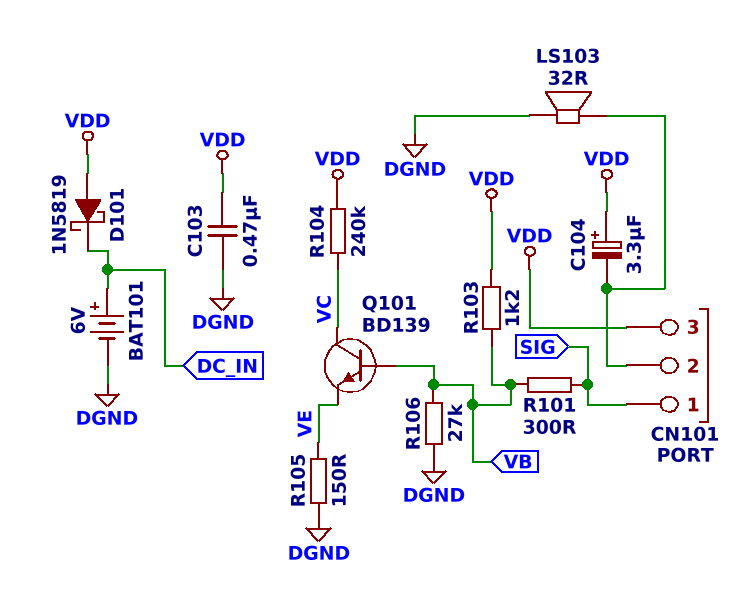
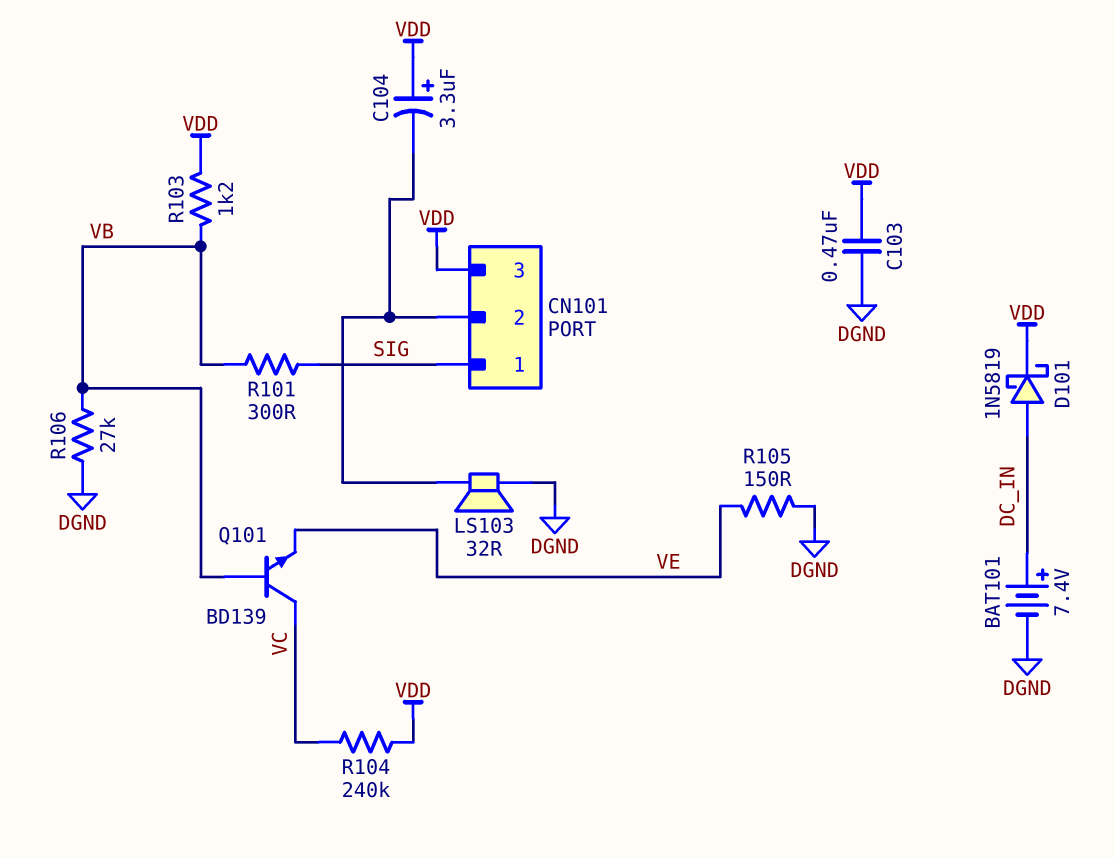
BAT101: 6V (plus DC_IN, minus DGND) -> 7.4V (plus DC_IN, minus DGND)
D101: schottky 1N5819 (A VDD, K DC_IN) -> schottky 1N5819 (A DC_IN, K VDD)

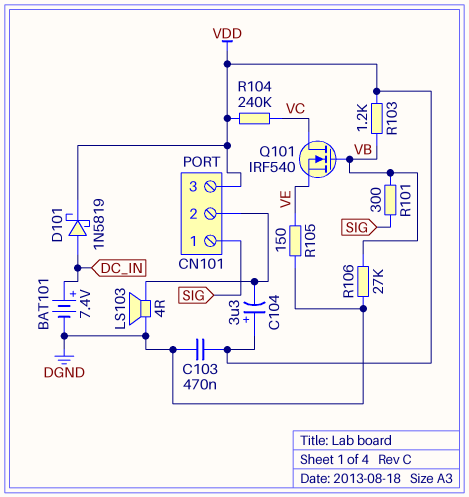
LS103: speaker 32R (CN101/2, DGND) -> speaker 4R (CN101/2, DGND)
Q101: NPN BD139 (B VB, C VC, E VE) -> NMOS IRF540 (G VB, D VC, S VE)

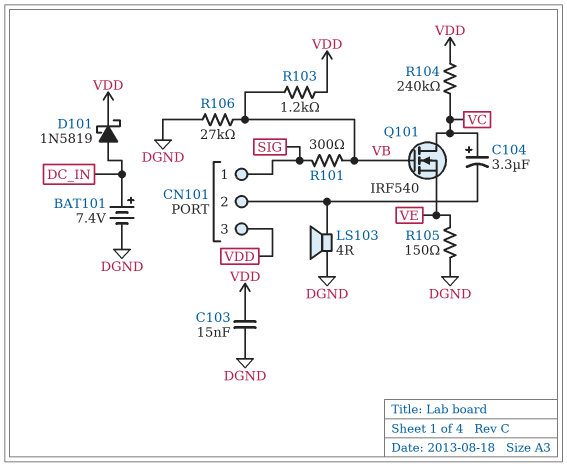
C103: 470nF (DGND, VDD) -> 15nF (DGND, VDD)
C104: 3.3uF (plus VDD, minus CN101/2) -> 3.3uF (plus VC, minus CN101/2)

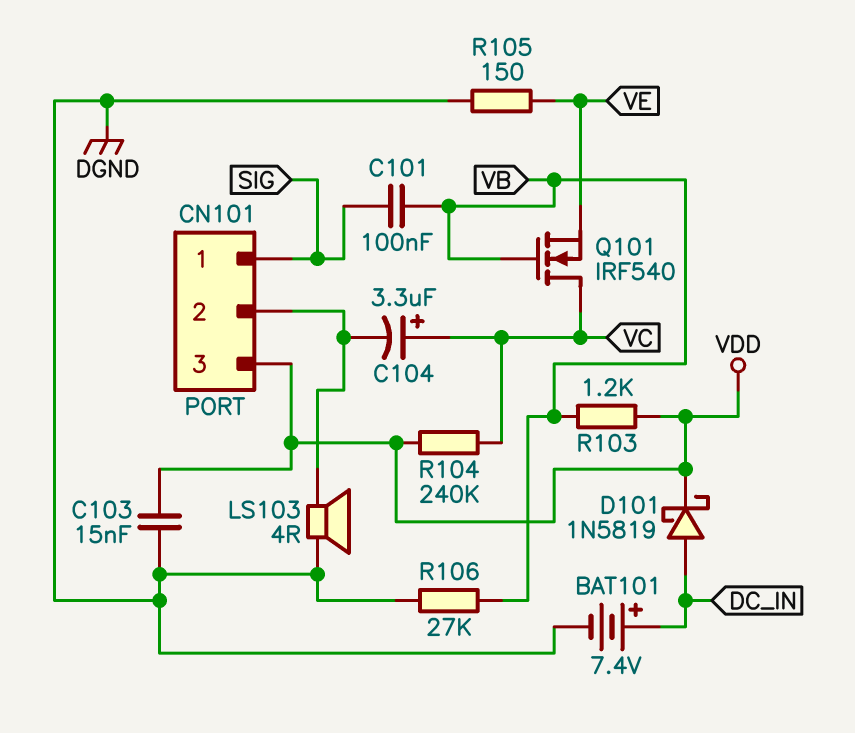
C101: none -> 100nF (SIG, VB)
R101: 300 (SIG, VB) -> none

